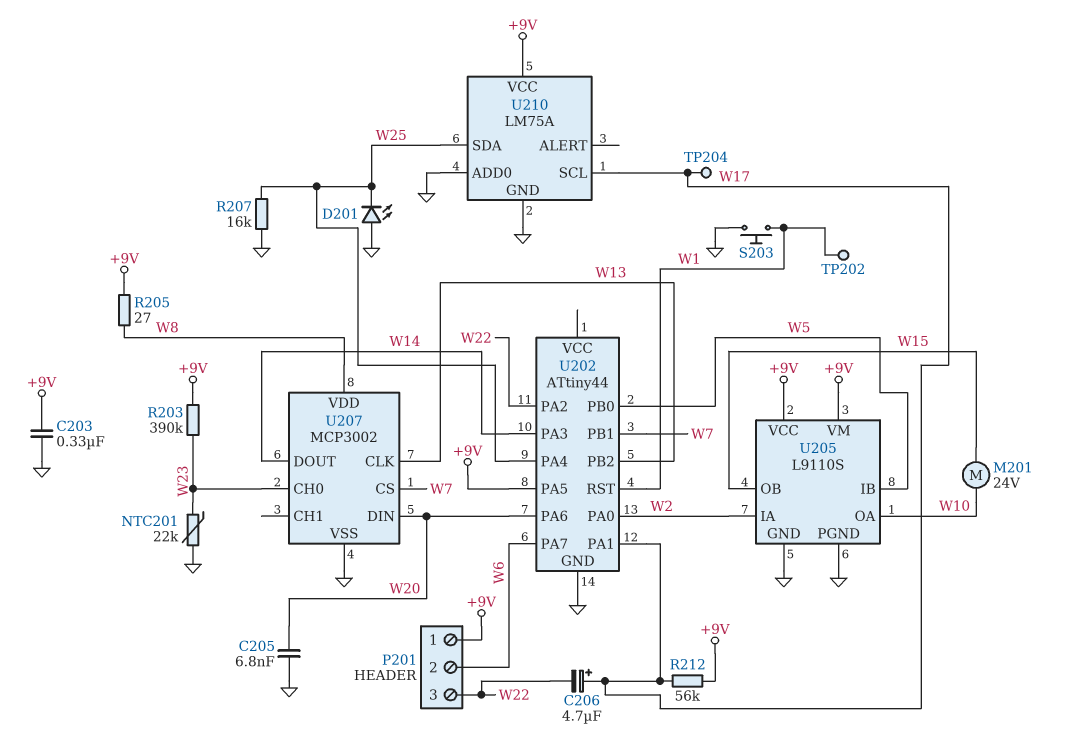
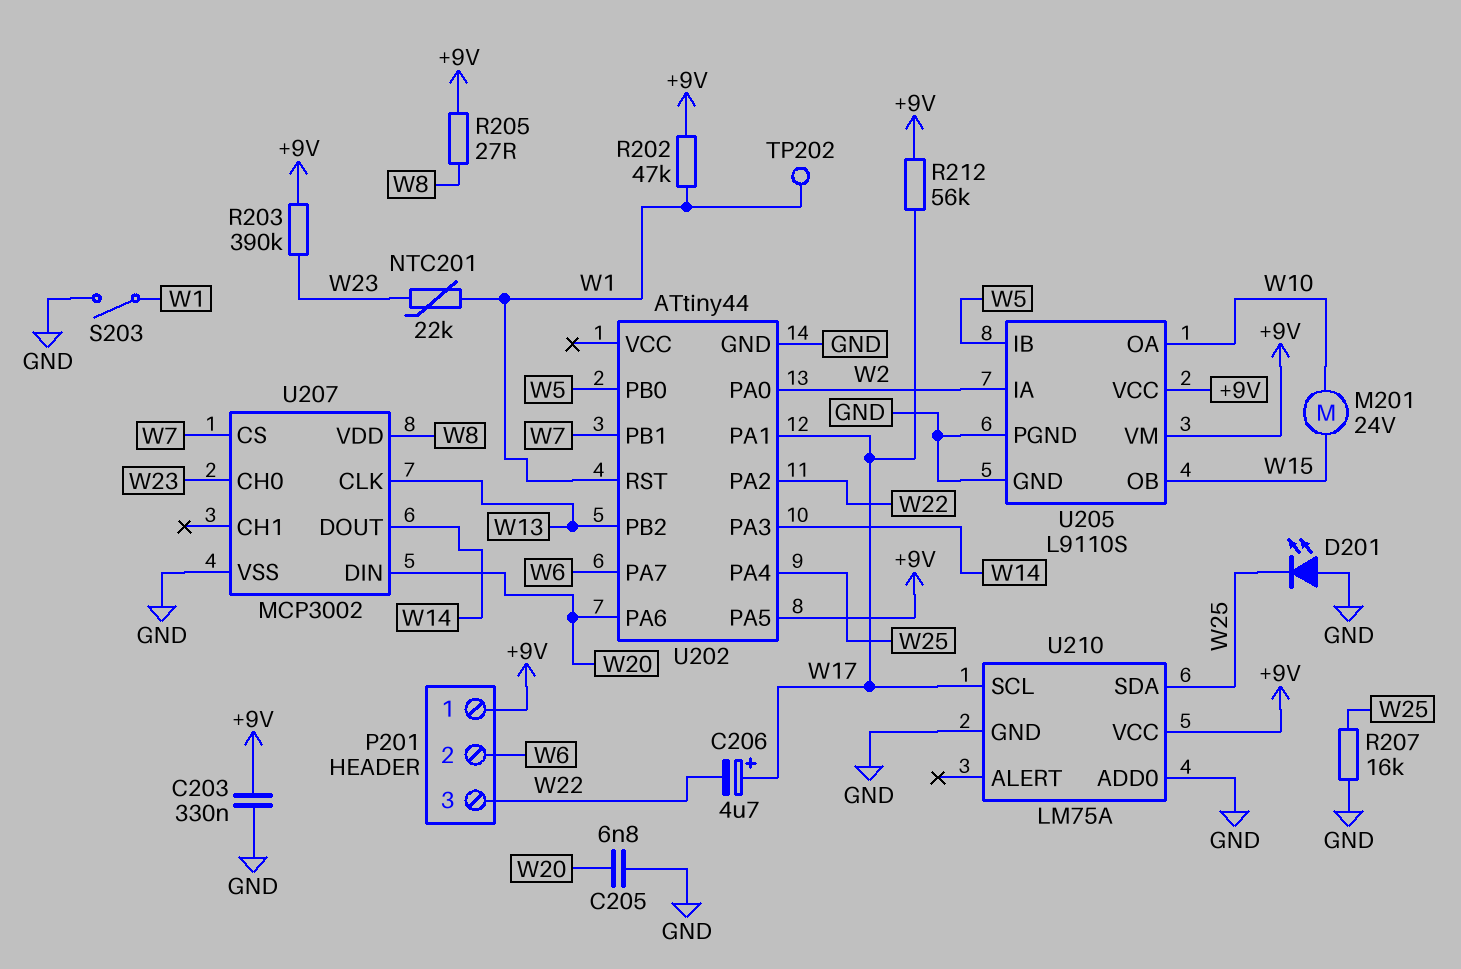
NTC201: 22k (GND, W23) -> 22k (W1, W23)
R202: none -> 47k (+9V, W1)
S203: button (GND, W1) -> switch (GND, W1)
TP204: test point (W17) -> none

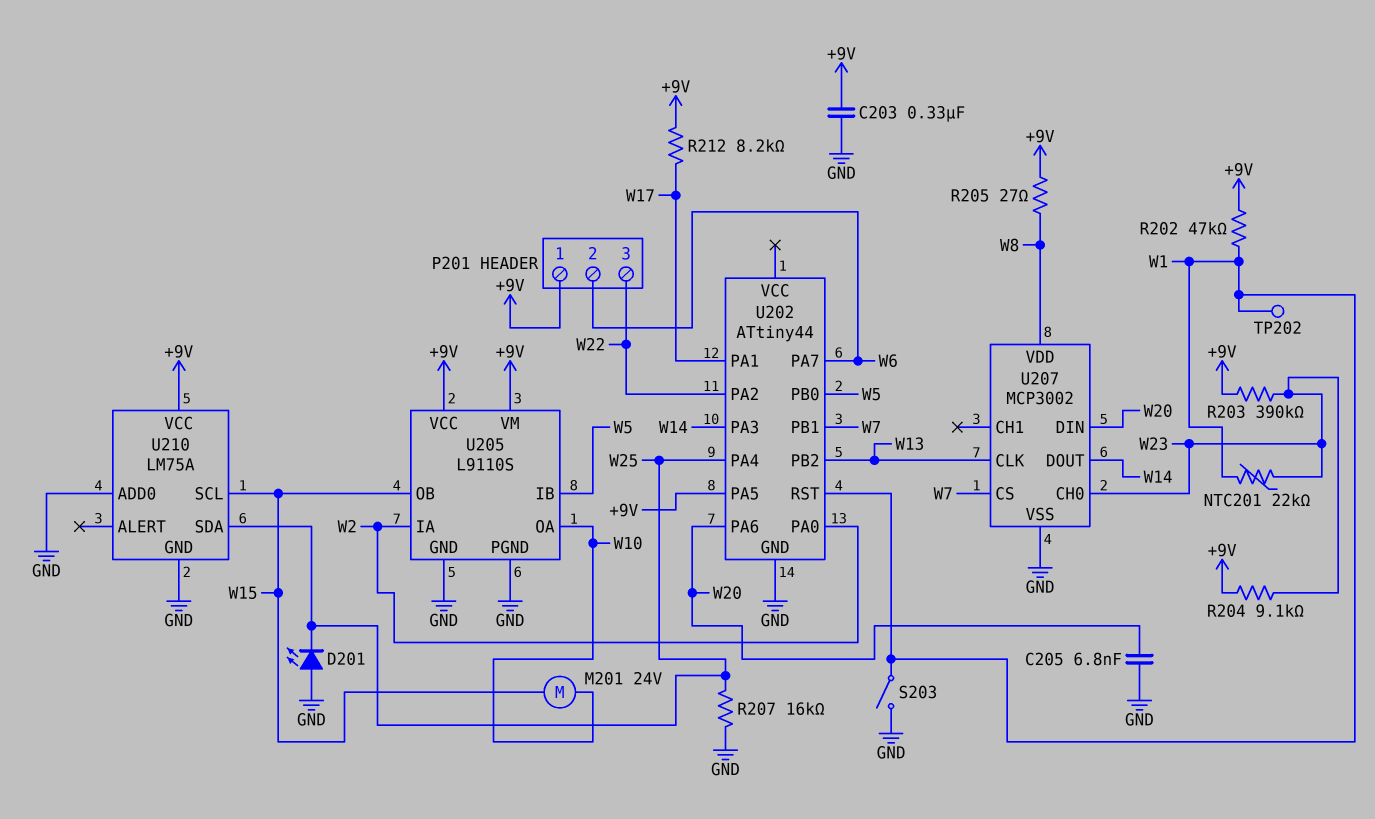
C206: 4.7uF (plus W17, minus W22) -> none
R204: none -> 9.1k (+9V, W23)
R212: 56k (+9V, W17) -> 8.2k (+9V, W17)
U210 pin SCL: W17 -> W15

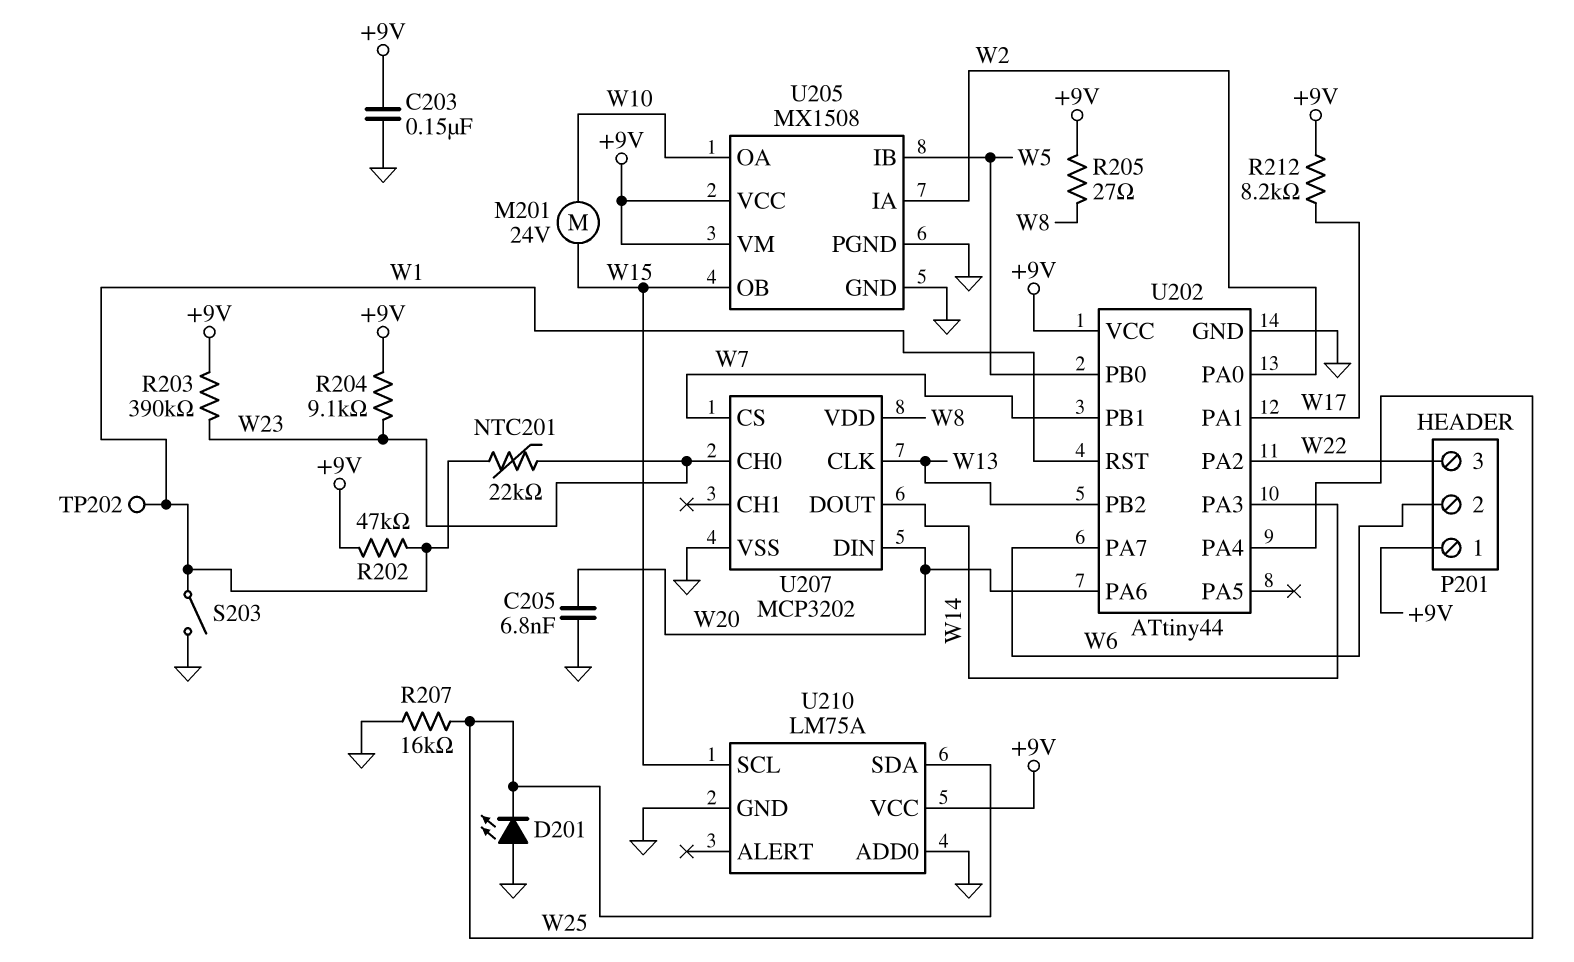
C203: 330nF (+9V, GND) -> 150nF (+9V, GND)
U202 pin PA5: +9V -> none
U202 pin VCC: none -> +9V
U205: L9110S -> MX1508
U207: MCP3002 -> MCP3202

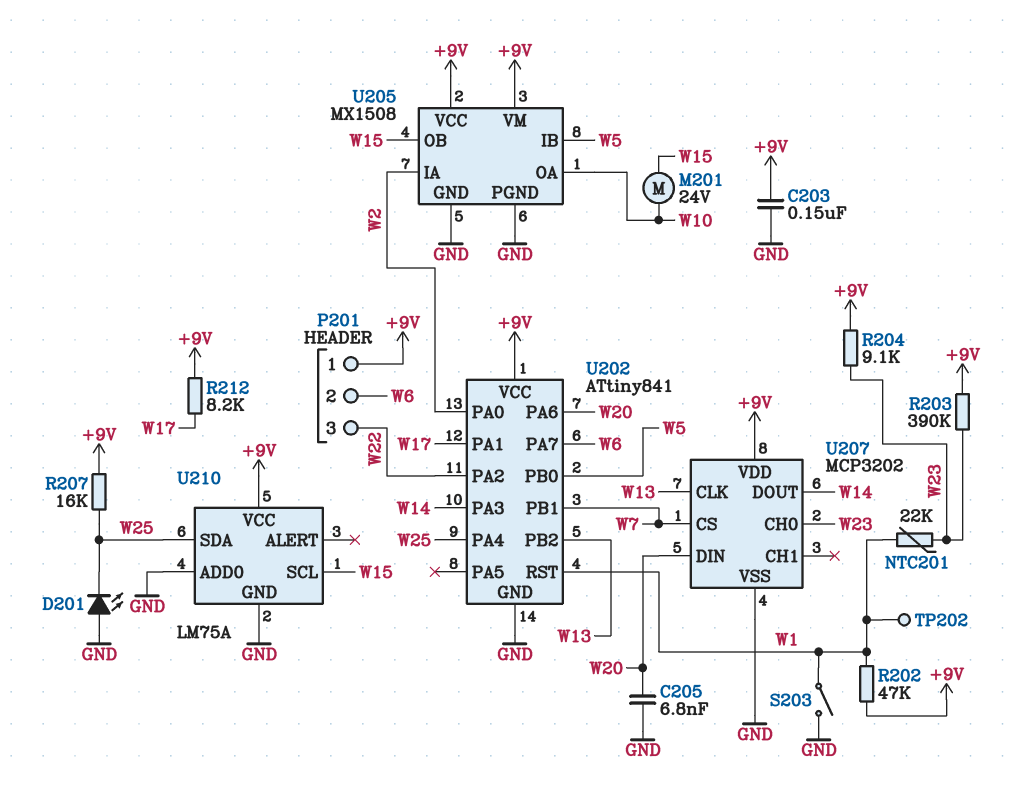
R205: 27 (+9V, W8) -> none
R207: 16k (GND, W25) -> 16k (+9V, W25)
U202: ATtiny44 -> ATtiny841
U207 pin VDD: W8 -> +9V

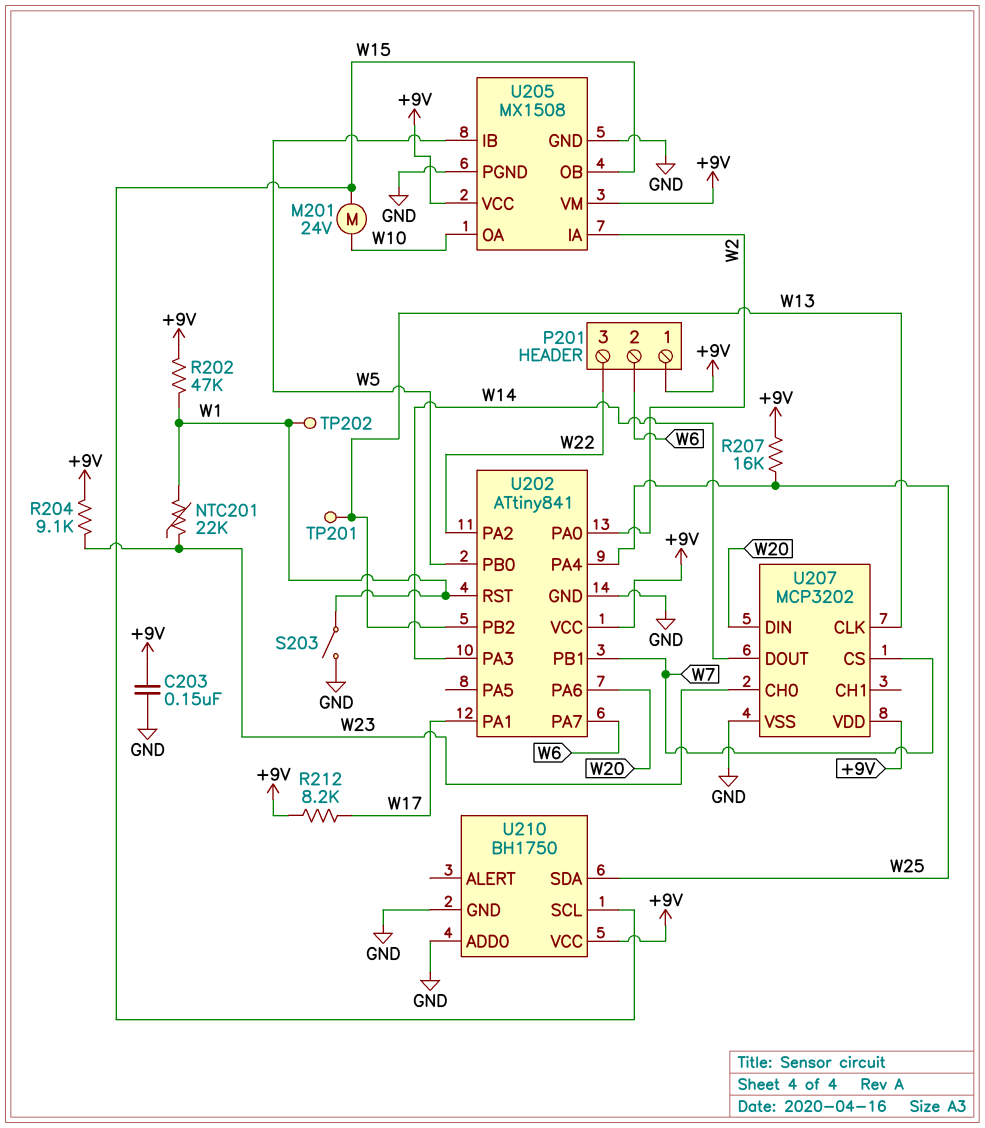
C205: 6.8nF (GND, W20) -> none
D201: LED (A GND, K W25) -> none
R203: 390k (+9V, W23) -> none
TP201: none -> test point (W13)
U210: LM75A -> BH1750

